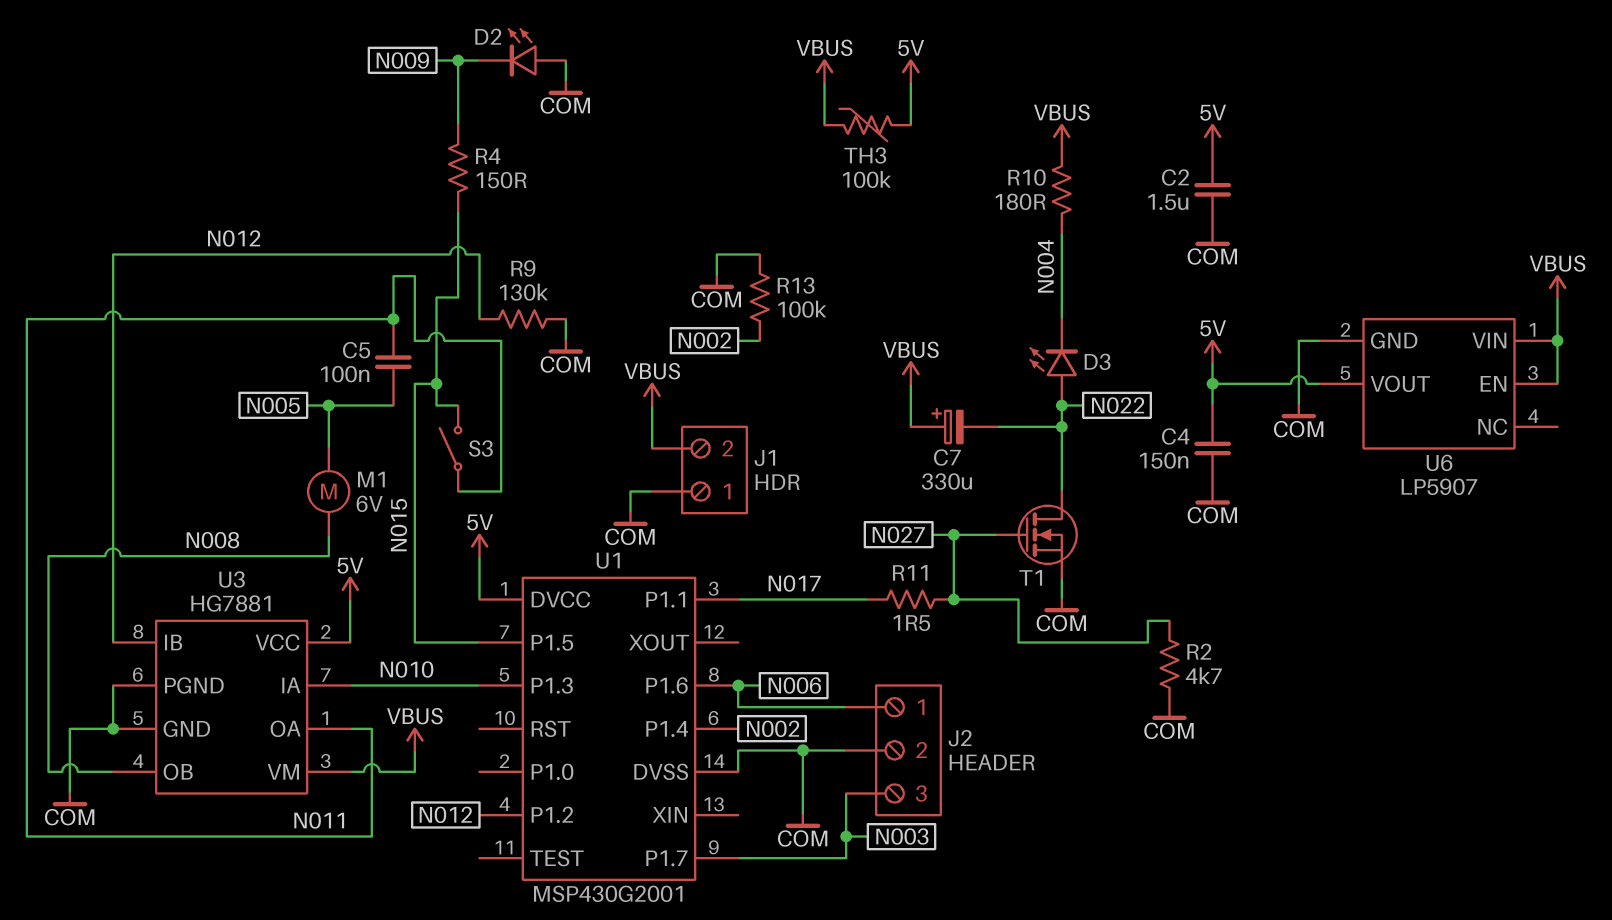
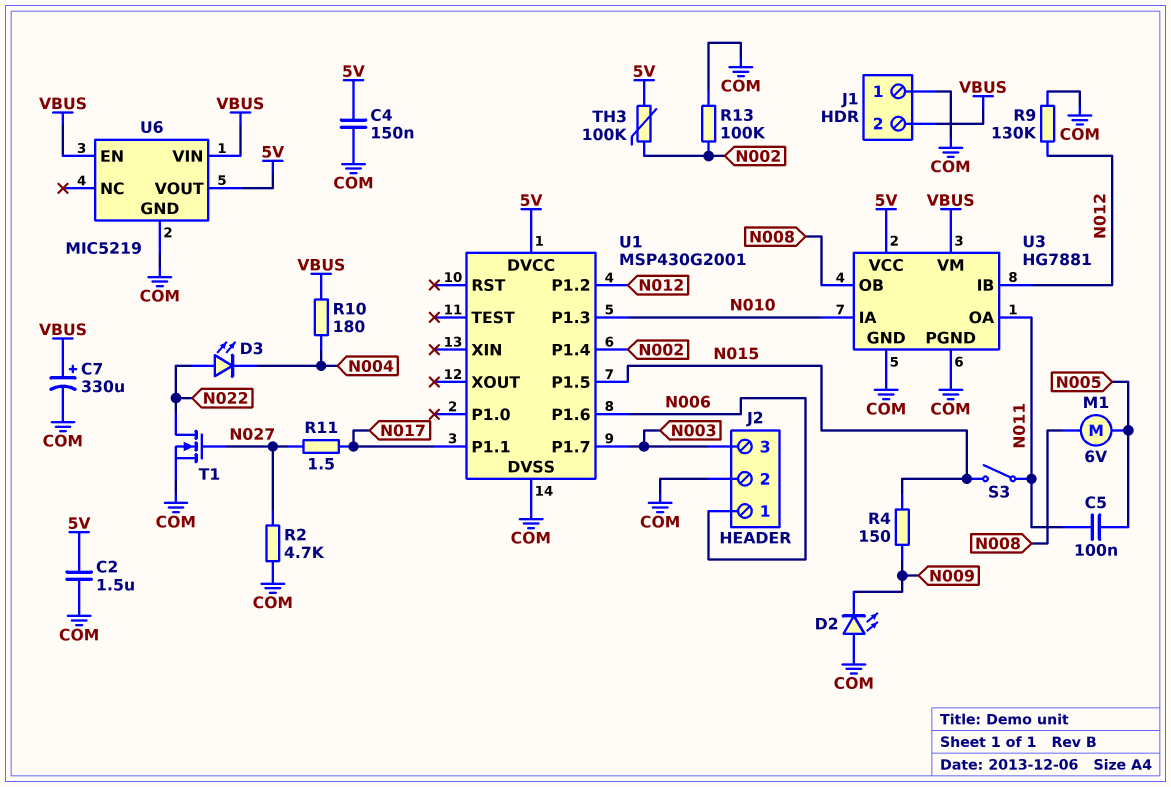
C7: 330uF (plus VBUS, minus N022) -> 330uF (plus VBUS, minus COM)
TH3: 100k (5V, VBUS) -> 100k (5V, N002)
U6: LP5907 -> MIC5219

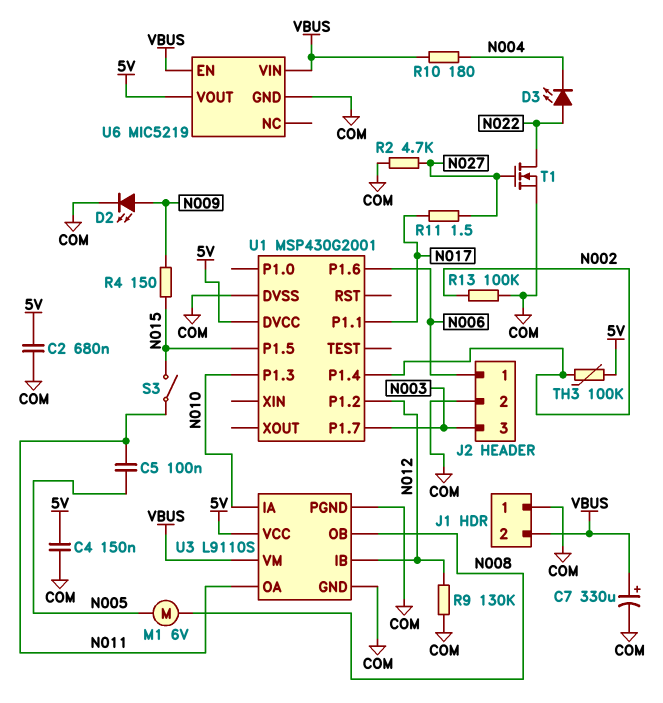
C2: 1.5uF (5V, COM) -> 680nF (5V, COM)
D2: LED (A COM, K N009) -> LED (A N009, K COM)
U3: HG7881 -> L9110S

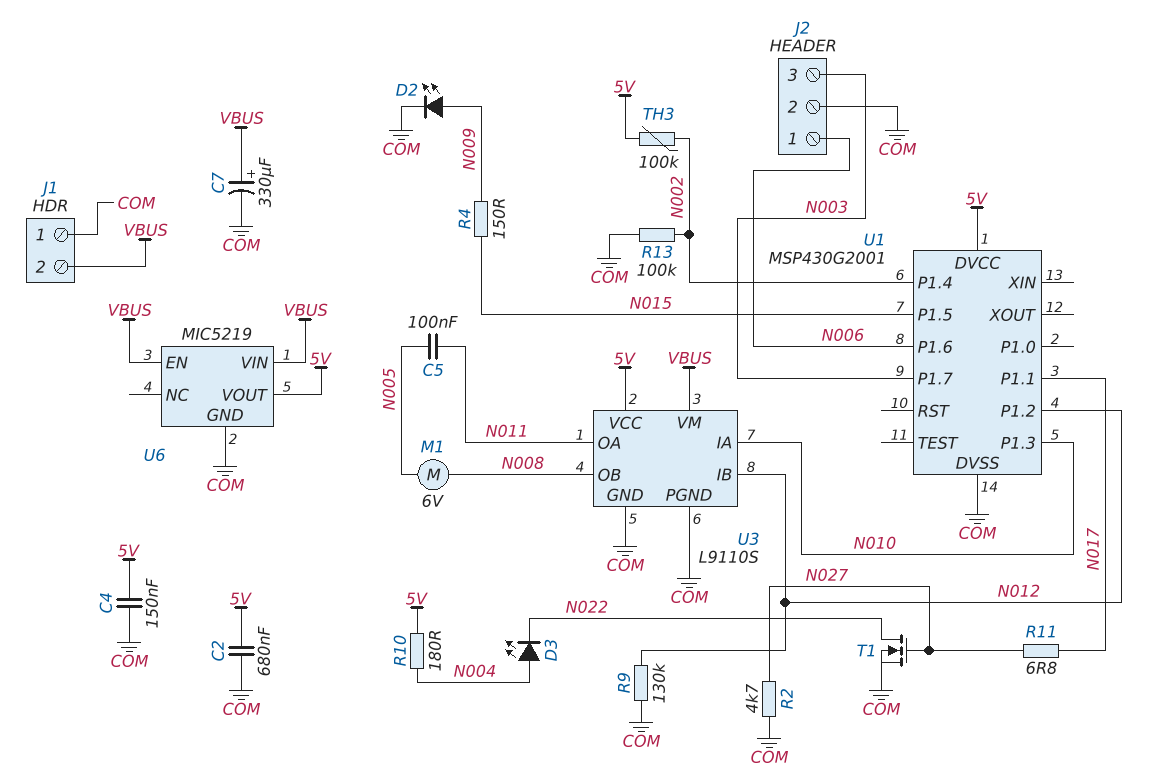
D3: LED (A N022, K N004) -> LED (A N004, K N022)
R10: 180 (N004, VBUS) -> 180 (5V, N004)
R11: 1.5 (N017, N027) -> 6.8 (N017, N027)
S3: switch (N011, N015) -> none

